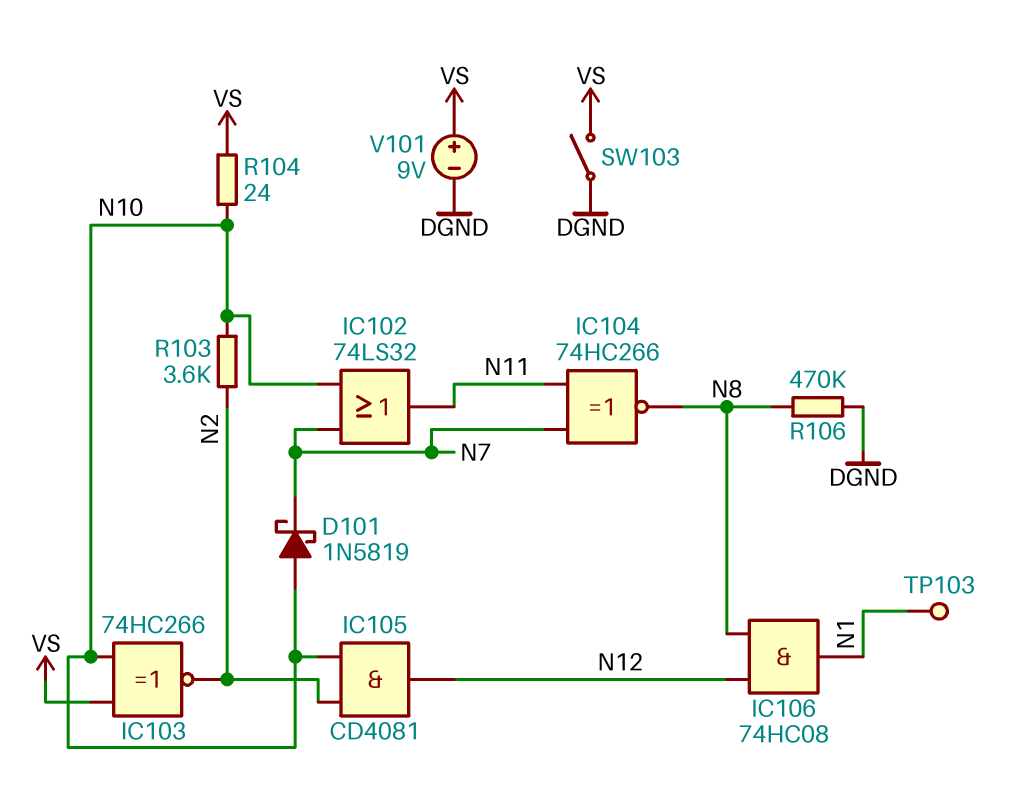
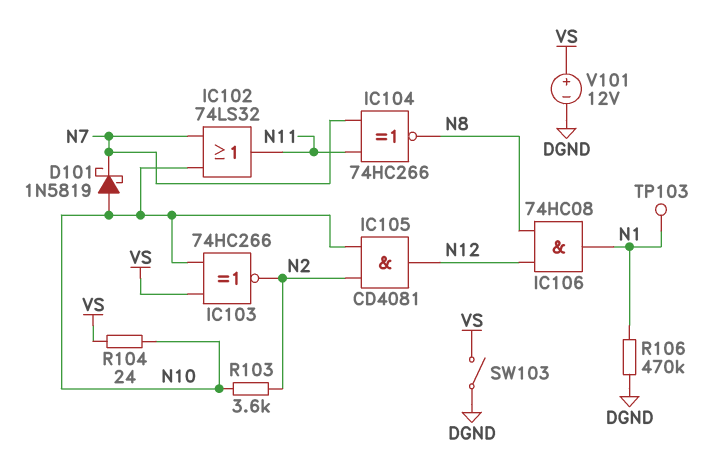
R106: 470k (DGND, N8) -> 470k (DGND, N1)
V101: 9V (plus VS, minus DGND) -> 12V (plus VS, minus DGND)

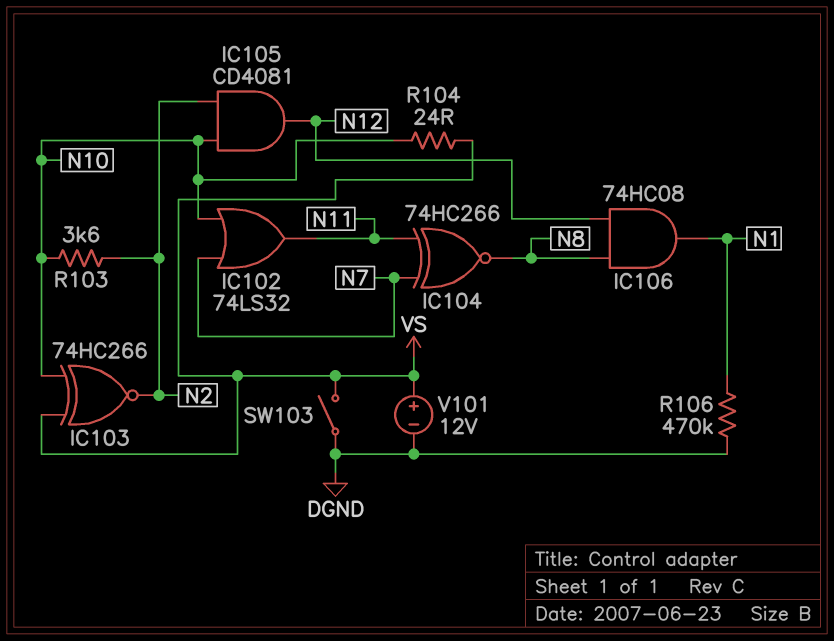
D101: schottky 1N5819 (A N10, K N7) -> none
TP103: test point (N1) -> none

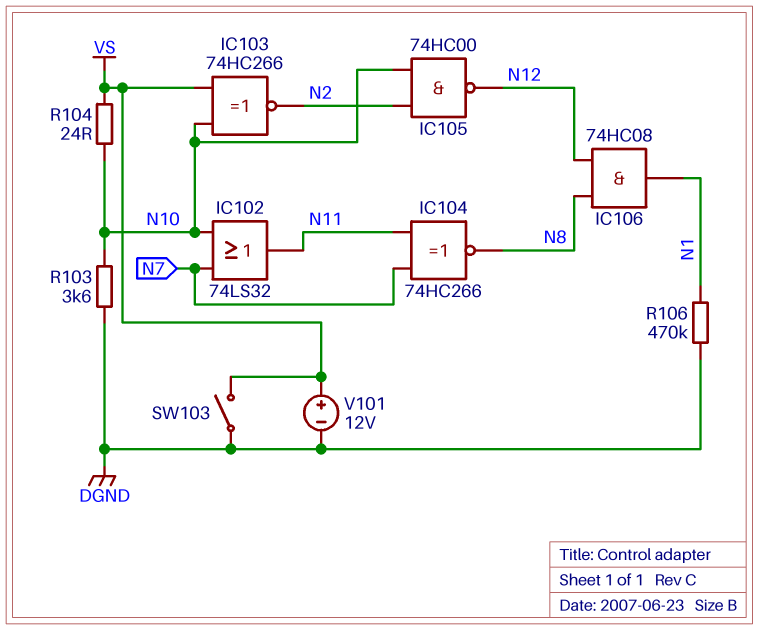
IC105: AND CD4081 (in N2, in N10, out N12) -> NAND 74HC00 (in N2, in N10, out N12)
R103: 3.6k (N2, N10) -> 3.6k (DGND, N10)

